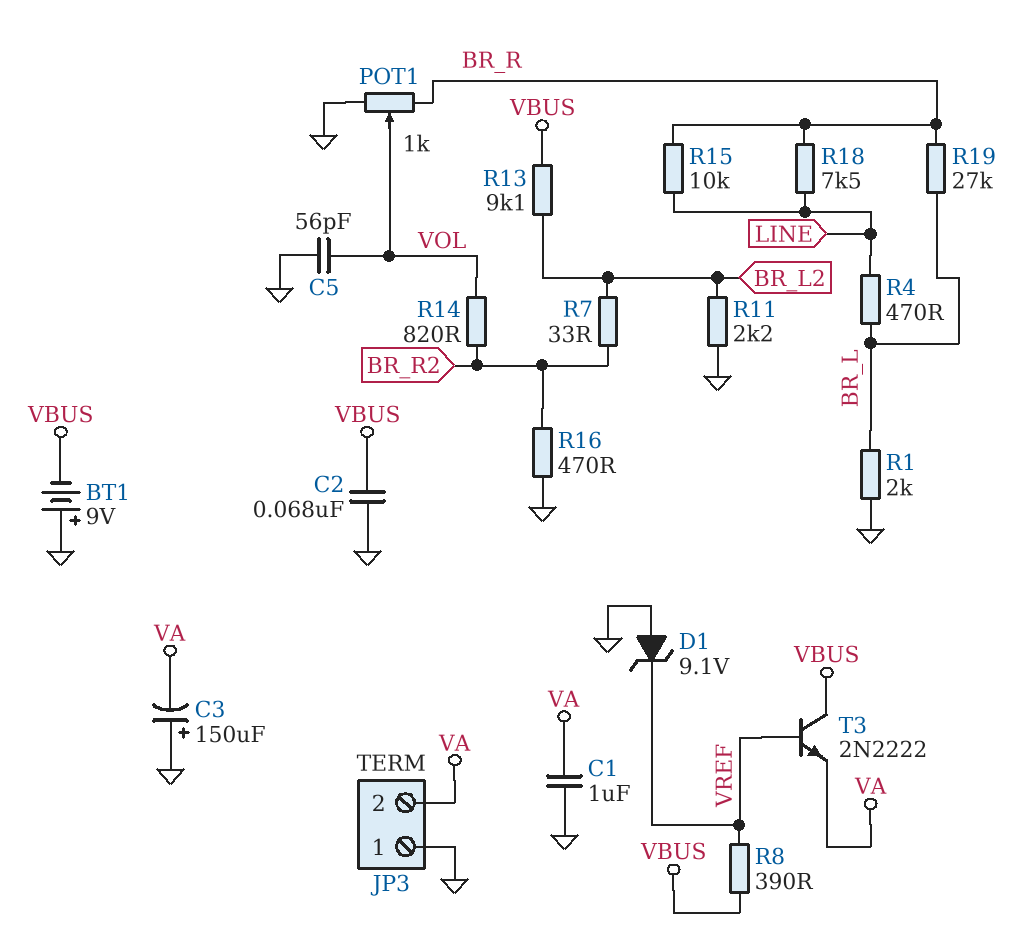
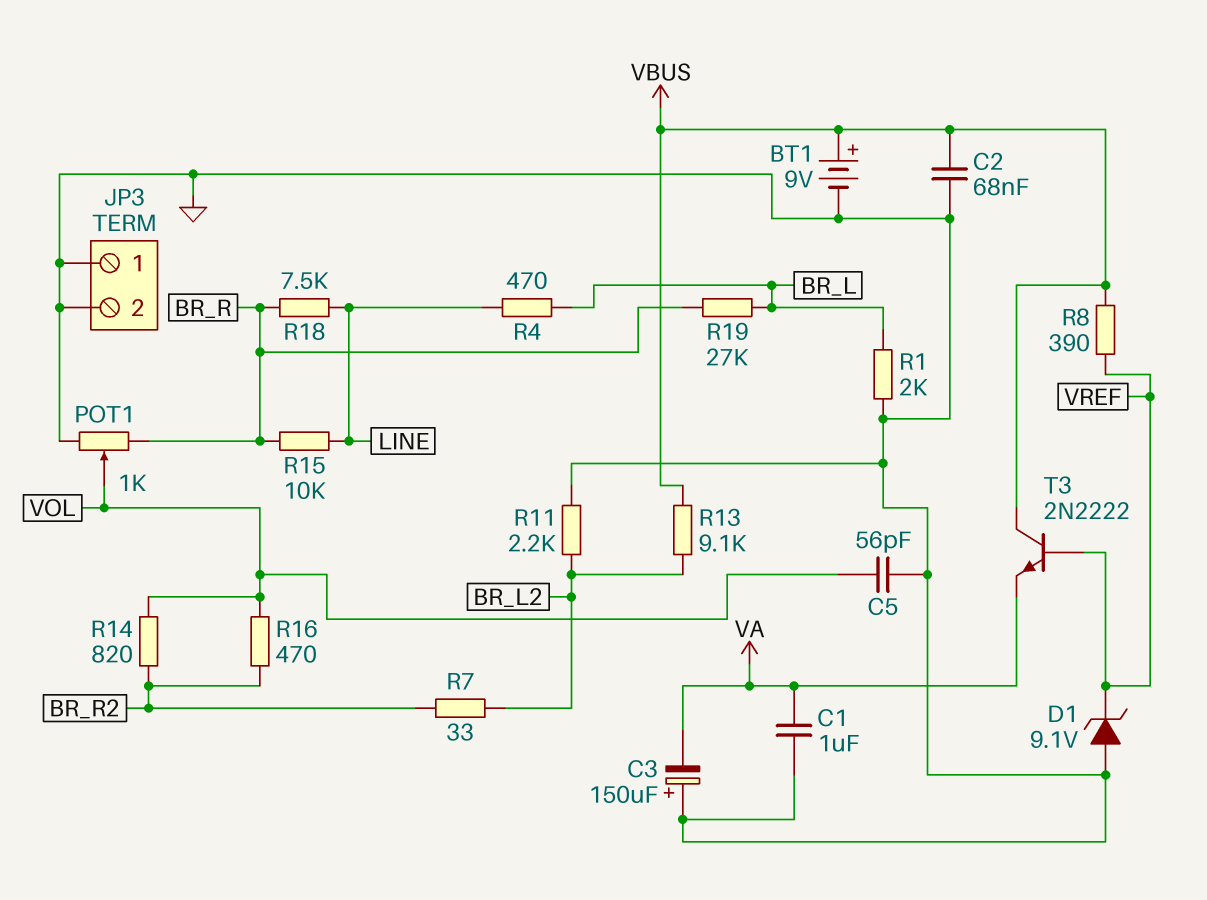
BT1: 9V (plus GND, minus VBUS) -> 9V (plus VBUS, minus GND)
JP3 pin 2: VA -> GND
R16: 470 (BR_R2, GND) -> 470 (BR_R2, VOL)

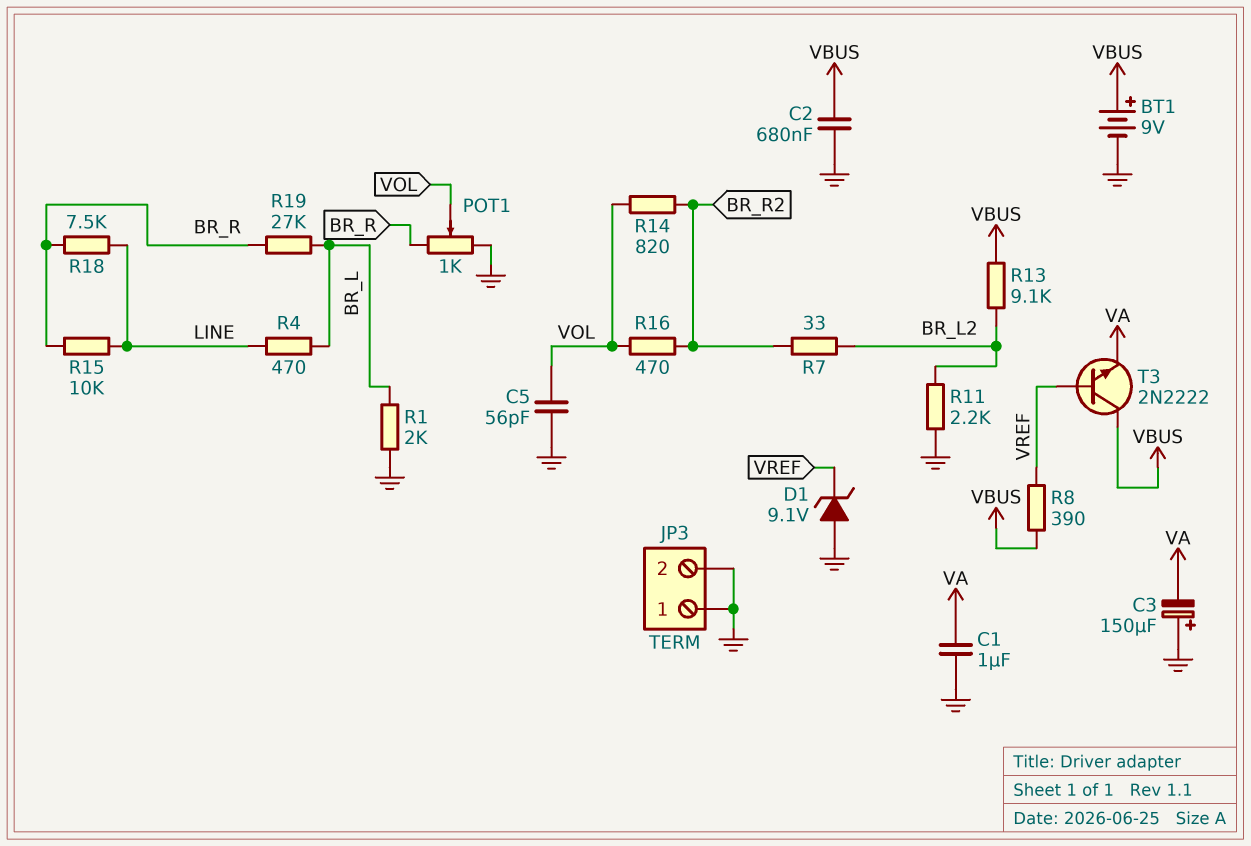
C2: 68nF (GND, VBUS) -> 680nF (GND, VBUS)

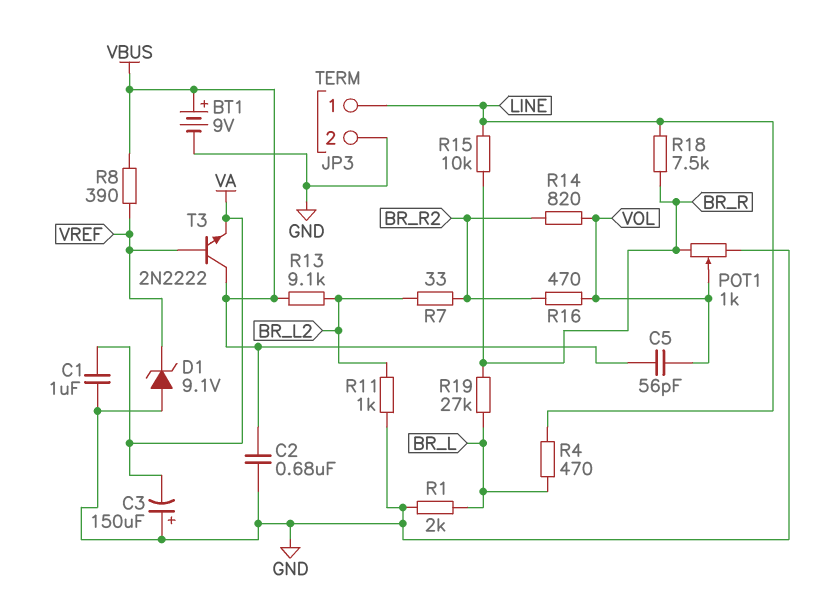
C5: 56pF (GND, VOL) -> 56pF (VBUS, VOL)
JP3 pin 1: GND -> LINE
R11: 2.2k (BR_L2, GND) -> 1k (BR_L2, GND)

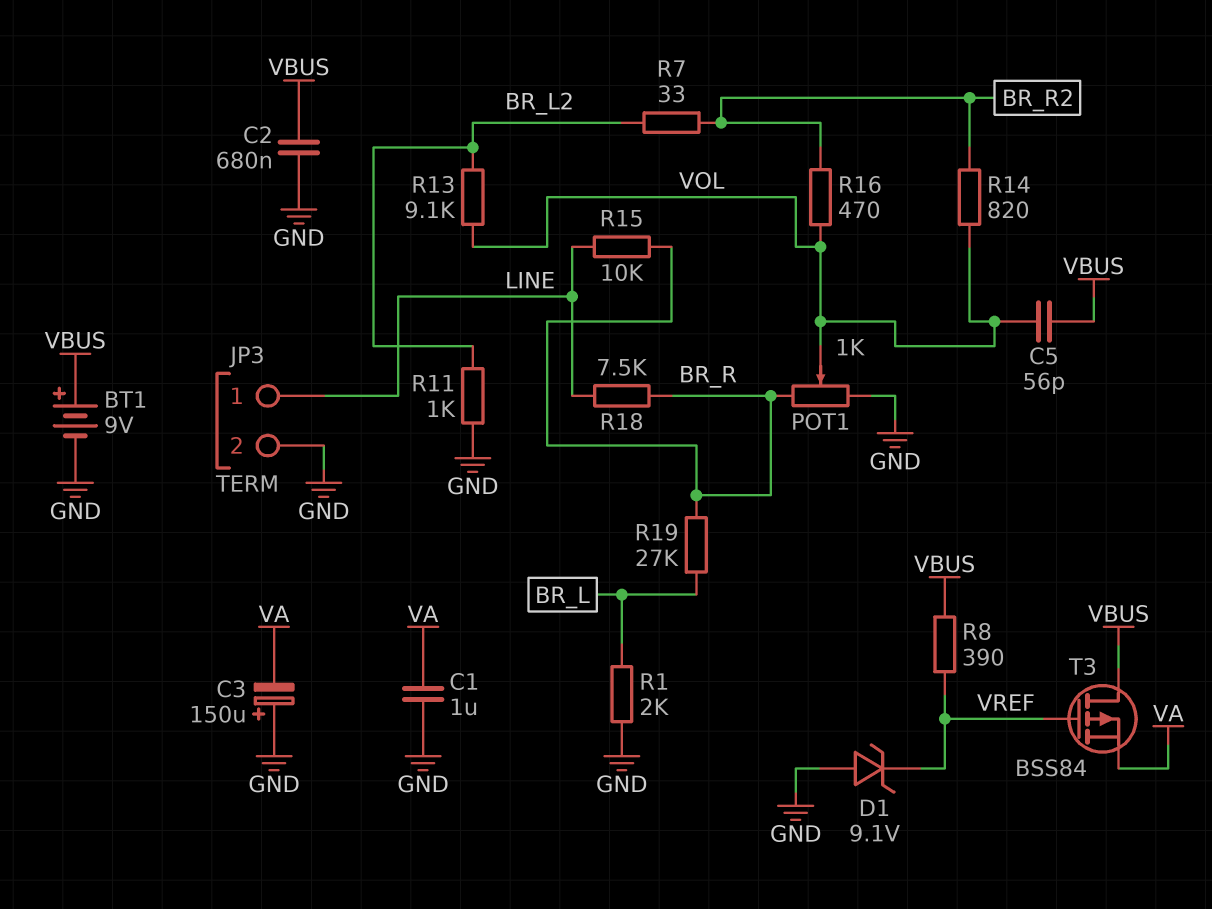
R4: 470 (BR_L, LINE) -> none
R13: 9.1k (BR_L2, VBUS) -> 9.1k (BR_L2, VOL)
T3: NPN 2N2222 (B VREF, C VBUS, E VA) -> PMOS BSS84 (G VREF, D VBUS, S VA)

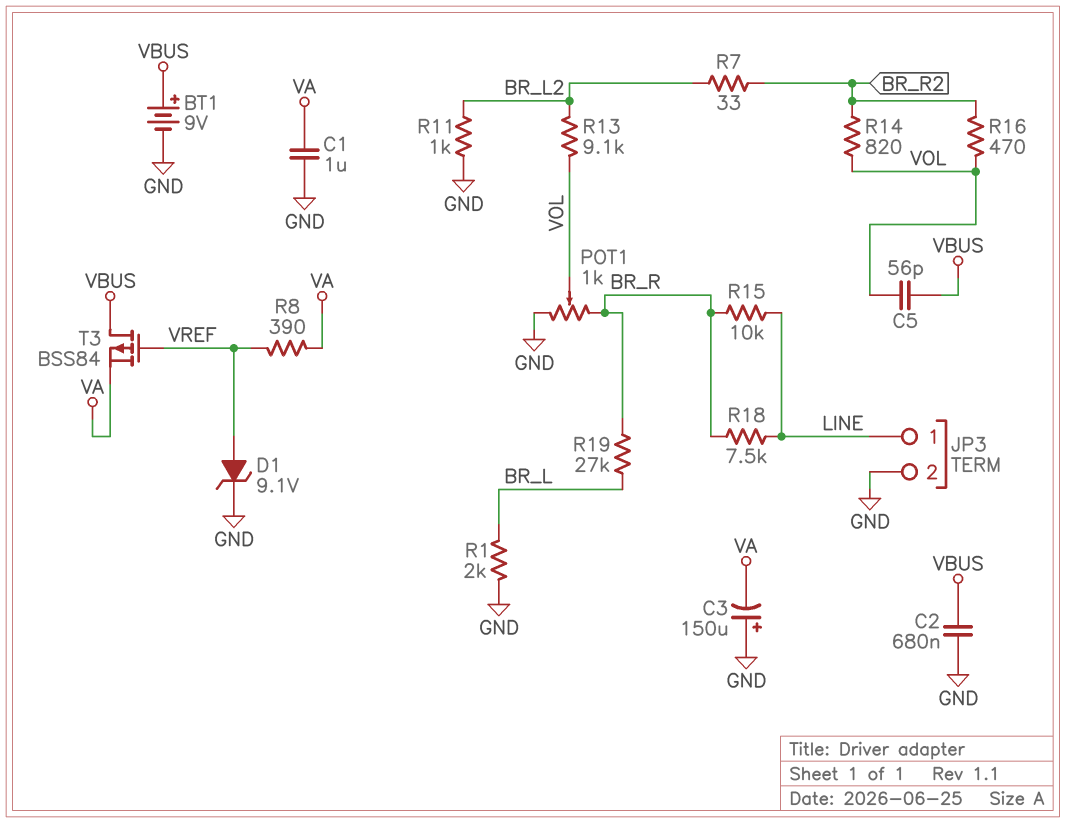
D1: zener 9.1V (A GND, K VREF) -> zener 9.1V (A VREF, K GND)
R8: 390 (VBUS, VREF) -> 390 (VA, VREF)

